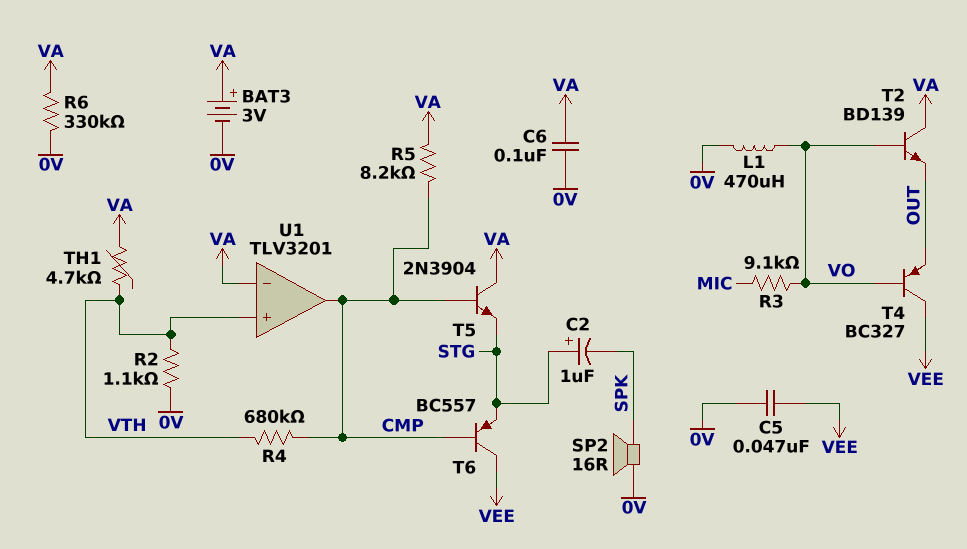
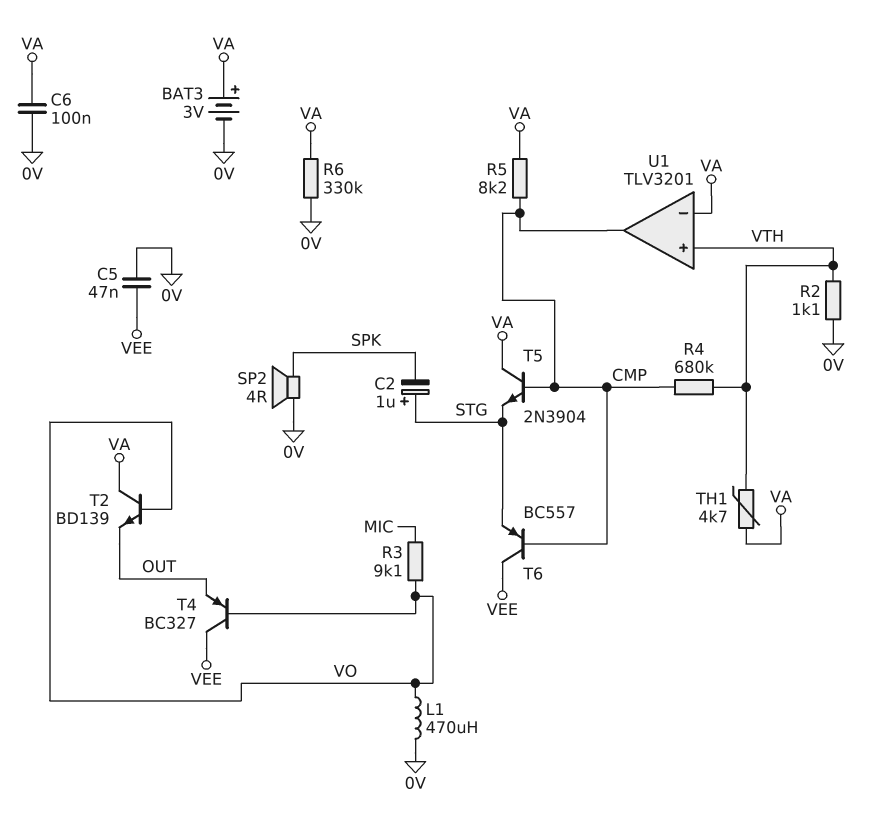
SP2: speaker 16R (0V, SPK) -> speaker 4R (0V, SPK)

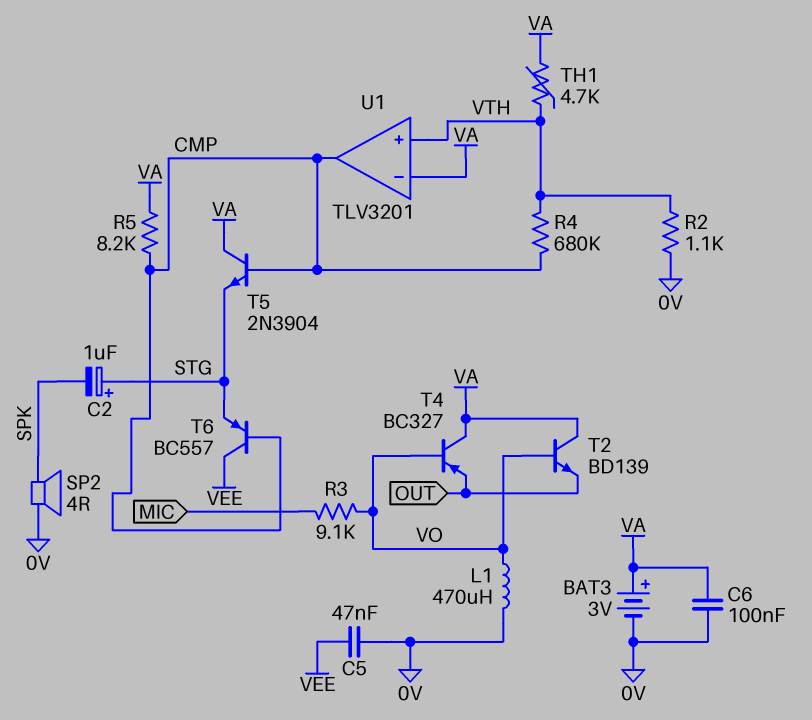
R6: 330k (0V, VA) -> none
T4: PNP BC327 (B VO, C VEE, E OUT) -> PNP BC327 (B VO, C VA, E OUT)

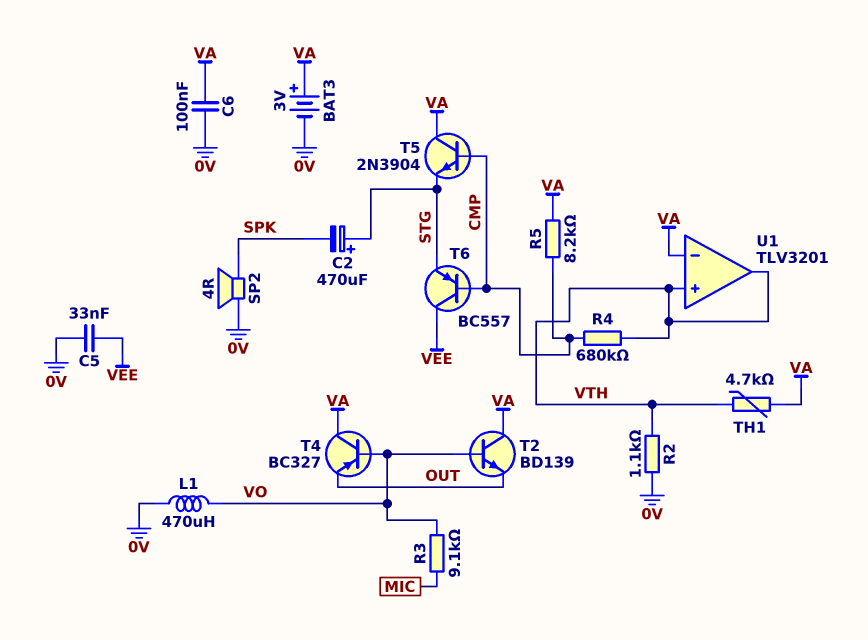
C2: 1uF (plus STG, minus SPK) -> 470uF (plus STG, minus SPK)
C5: 47nF (0V, VEE) -> 33nF (0V, VEE)
U1 pin out: CMP -> VTH

